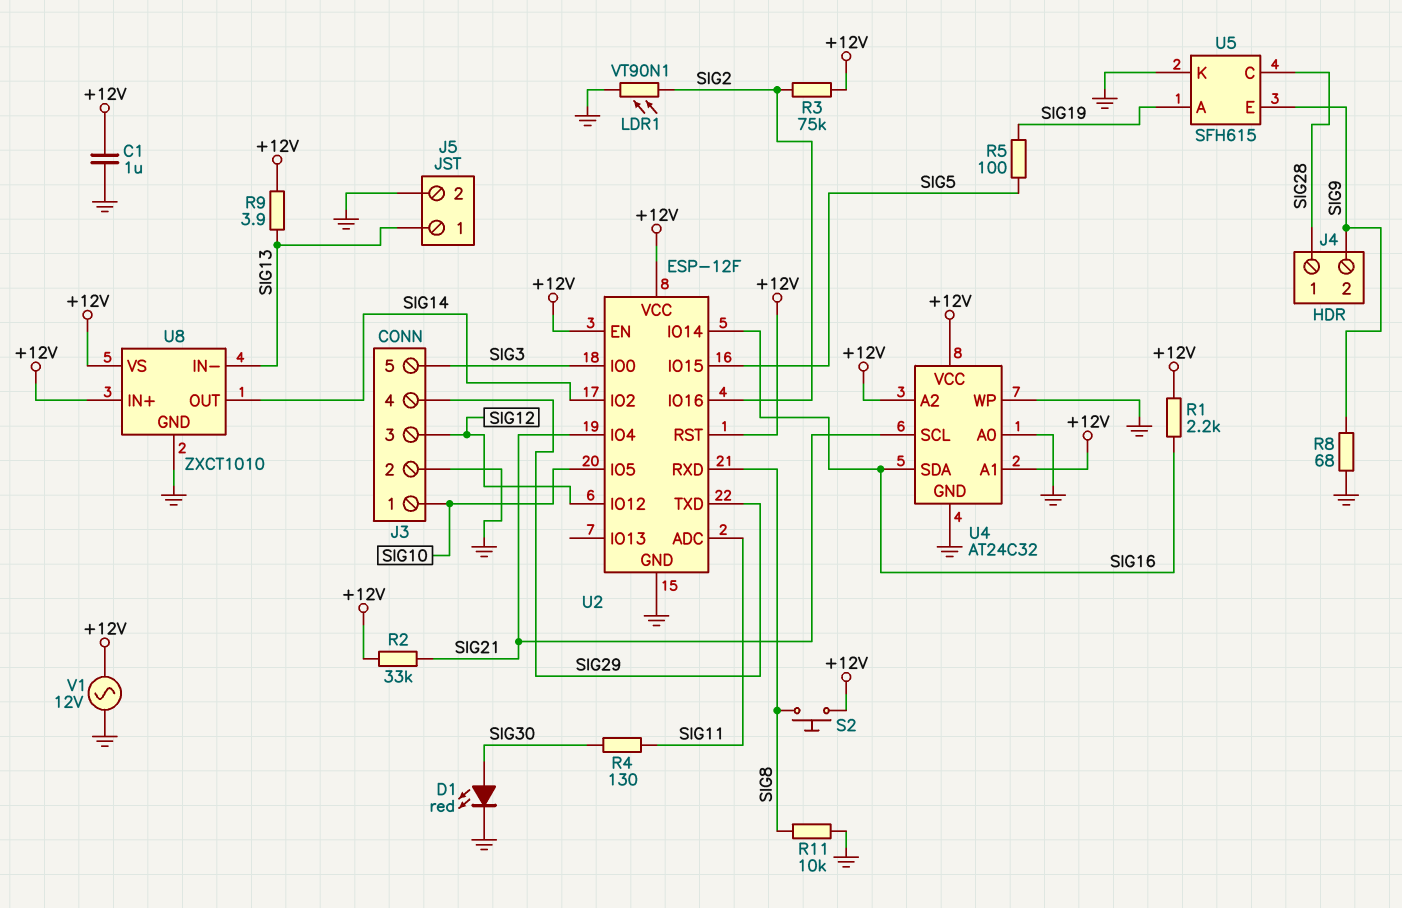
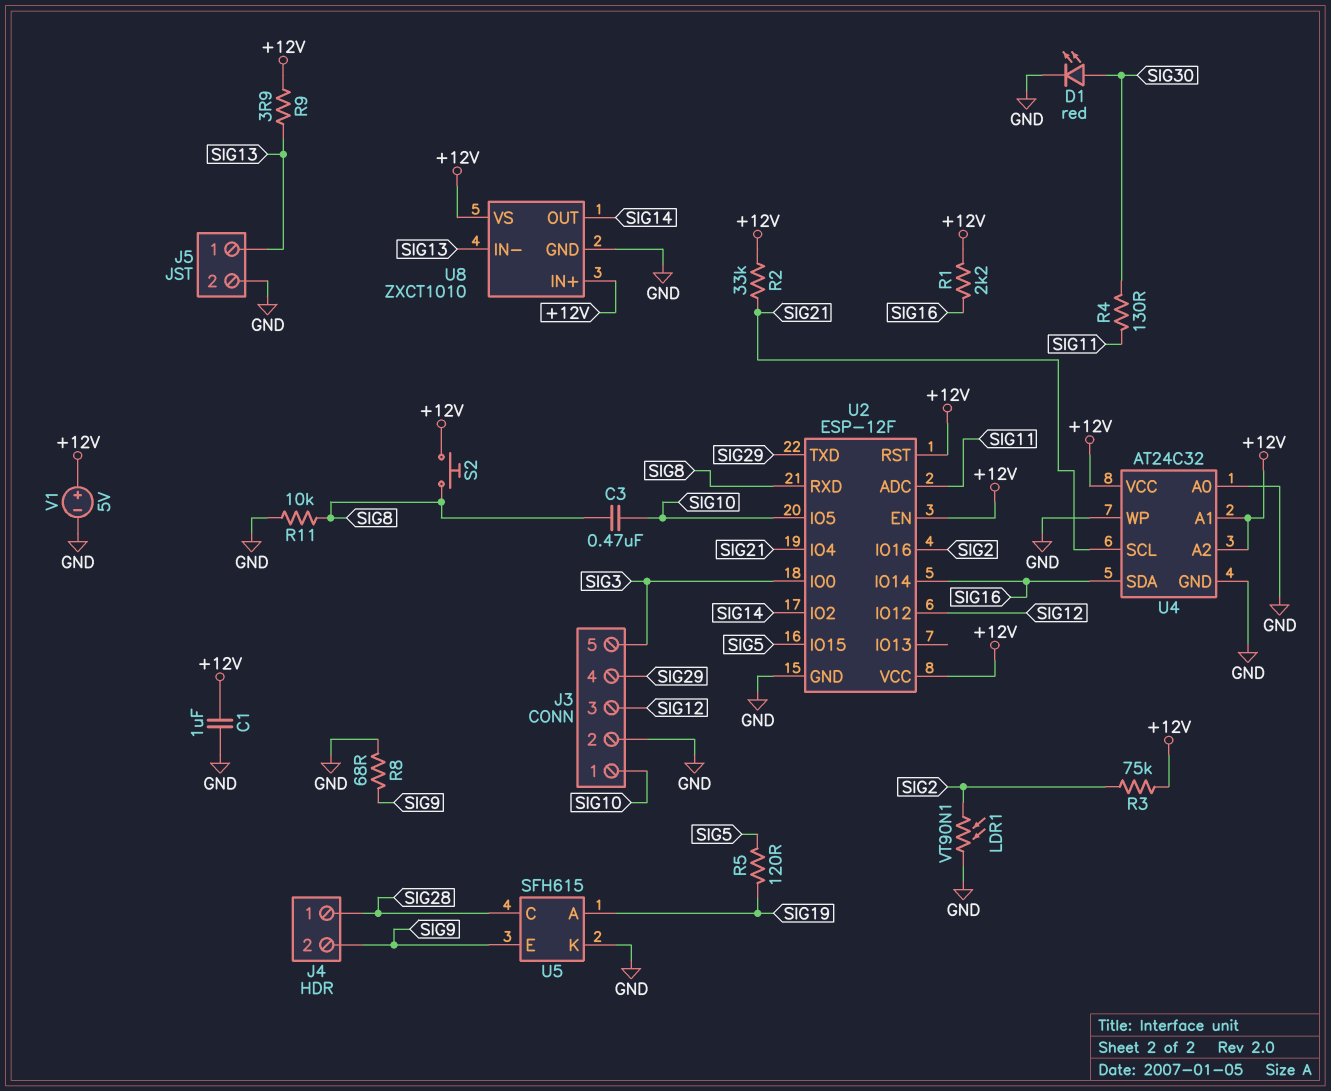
C3: none -> 470nF (SIG8, SIG10)
R5: 100 (SIG5, SIG19) -> 120 (SIG5, SIG19)
V1: AC 12V (+12V, GND) -> 5V (plus +12V, minus GND)

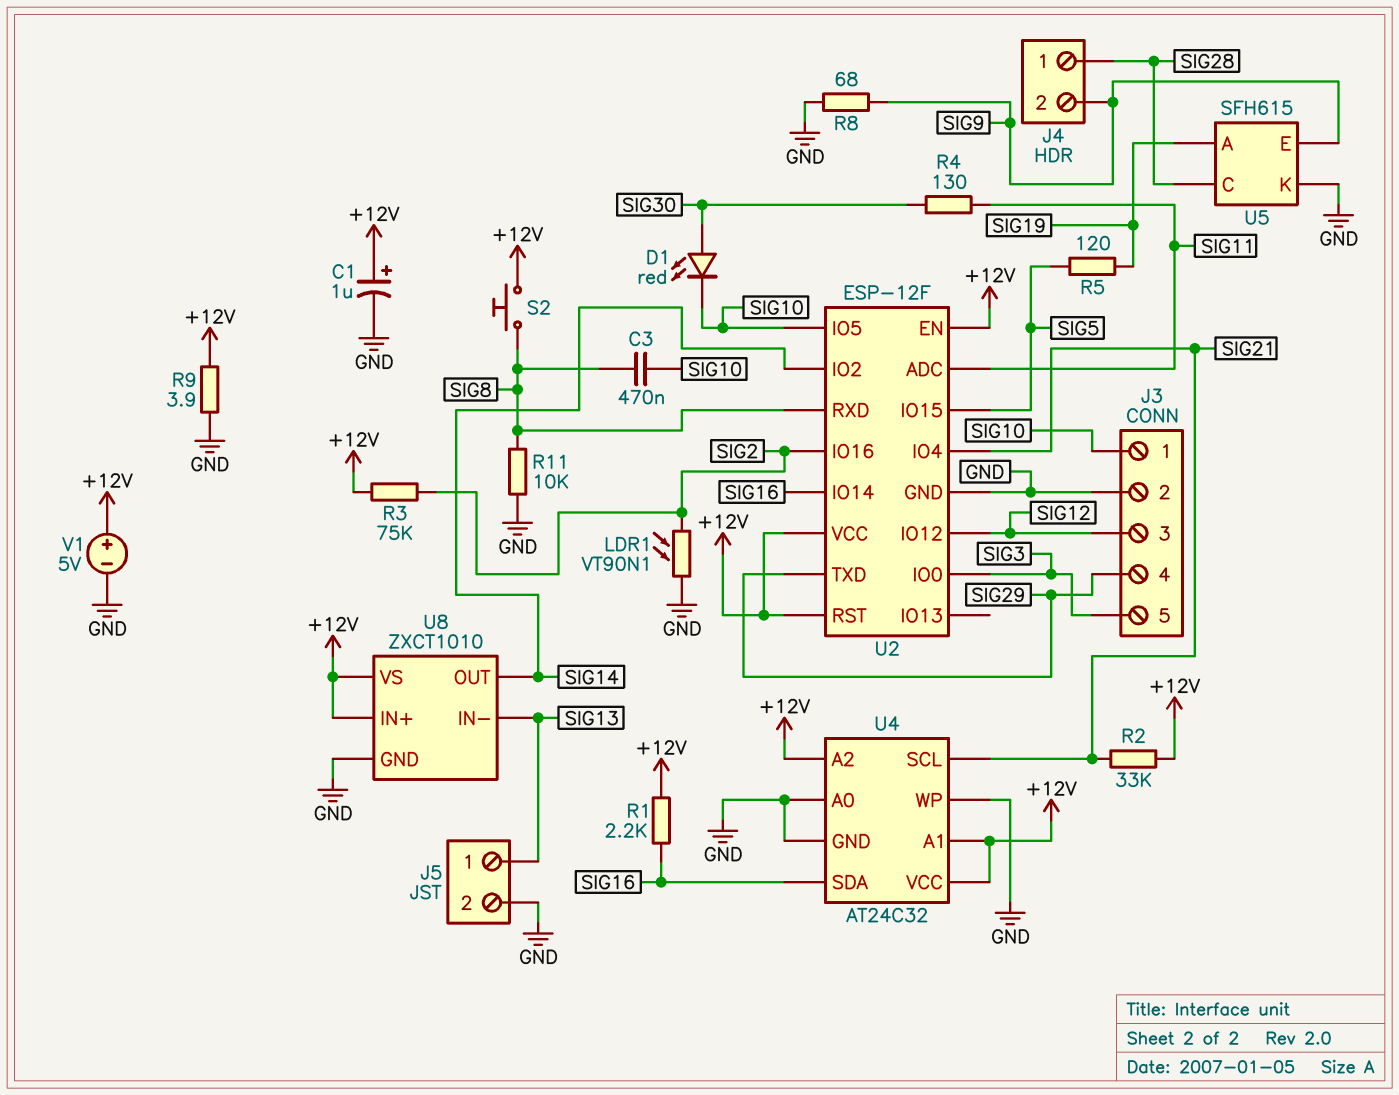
C1: 1uF (+12V, GND) -> 1uF (plus +12V, minus GND)
D1: LED red (A SIG30, K GND) -> LED red (A SIG30, K SIG10)
R9: 3.9 (+12V, SIG13) -> 3.9 (+12V, GND)

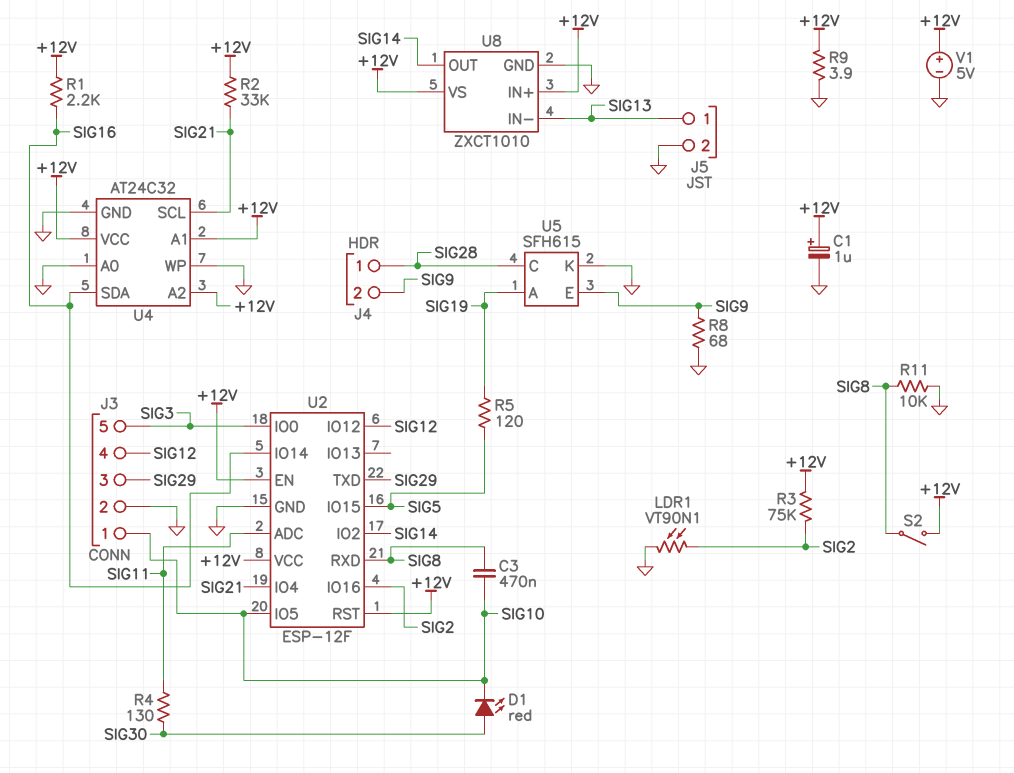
J3 pin 3: SIG12 -> SIG29
J3 pin 4: SIG29 -> SIG12
S2: button (+12V, SIG8) -> switch (+12V, SIG8)

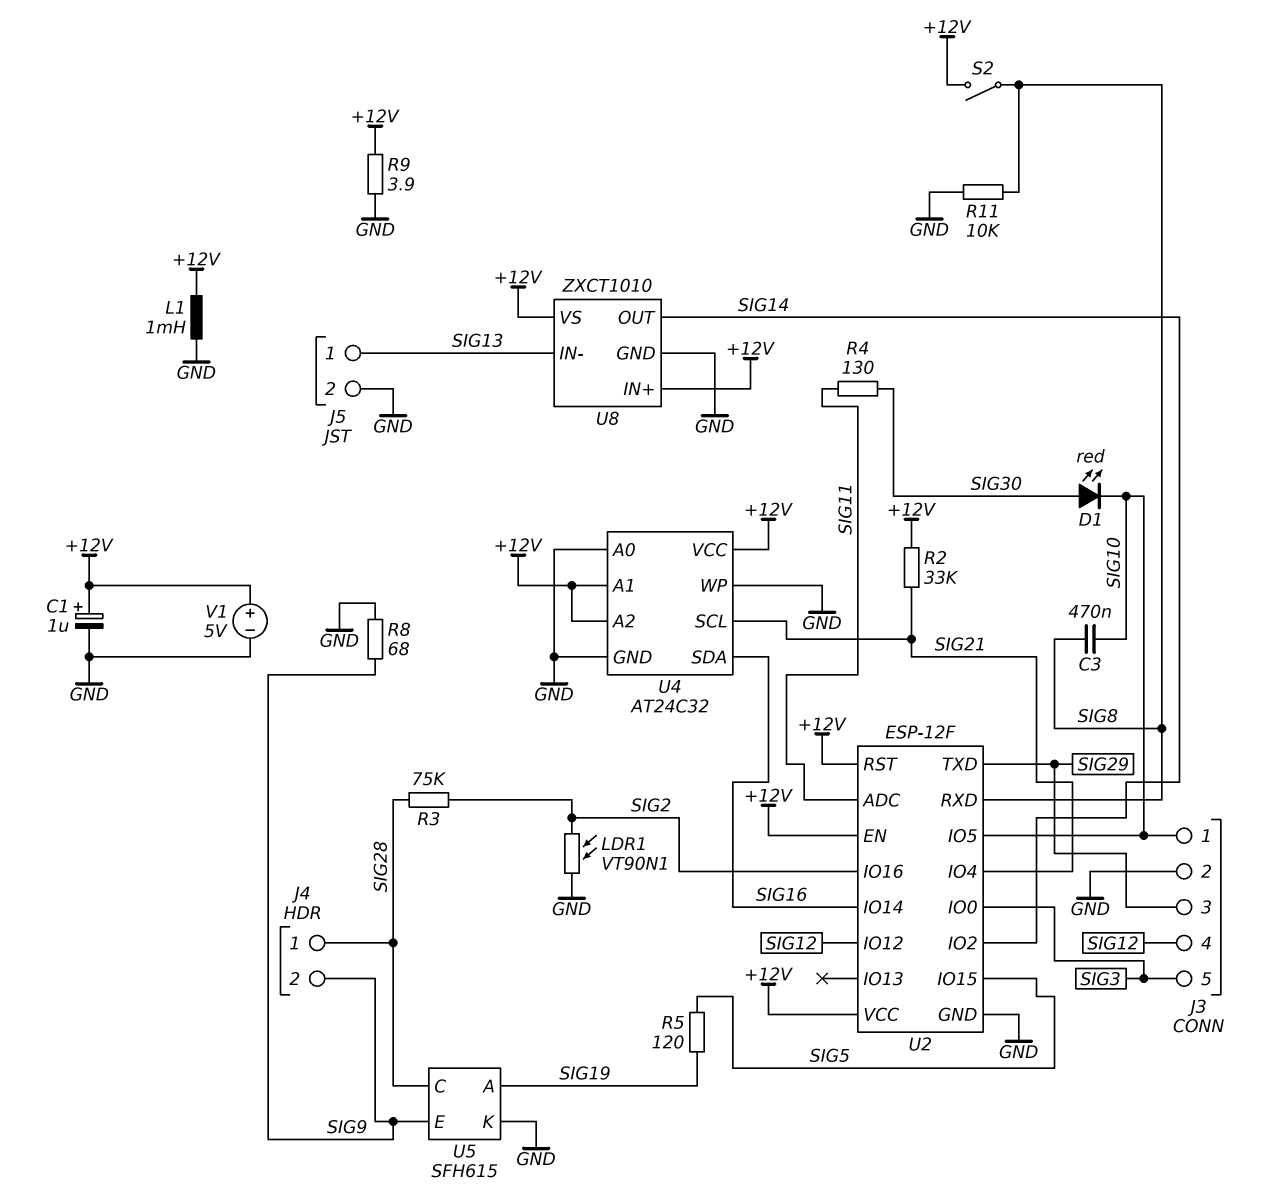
L1: none -> 1mH (+12V, GND)
R1: 2.2k (+12V, SIG16) -> none
R3: 75k (+12V, SIG2) -> 75k (SIG2, SIG28)

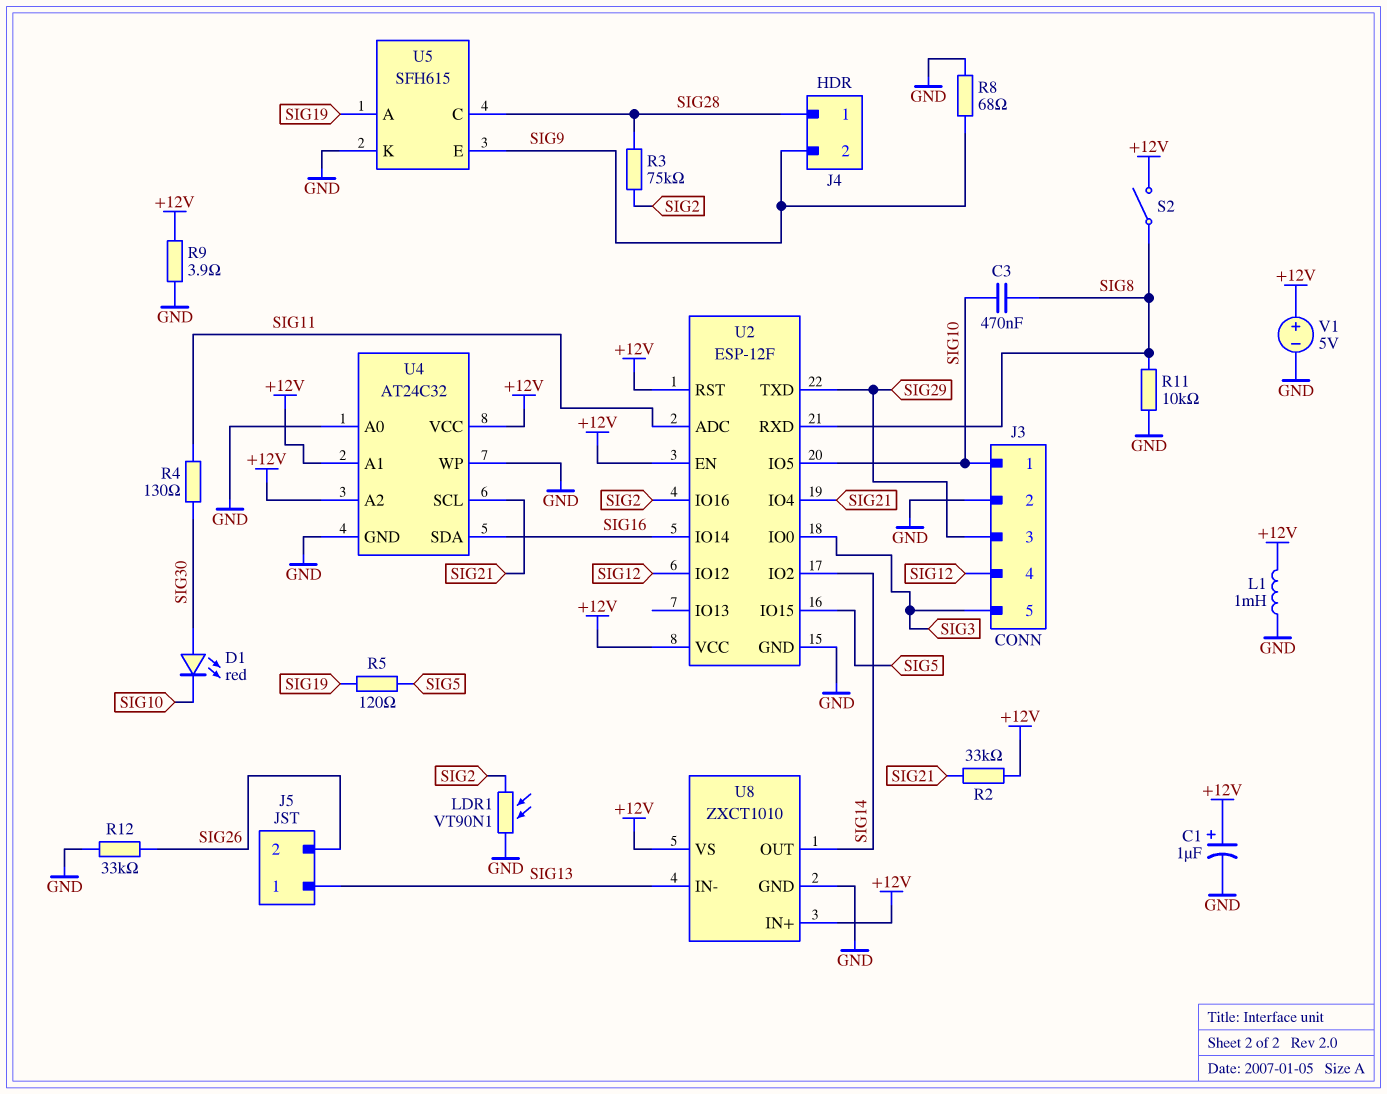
J5 pin 2: GND -> SIG26
R12: none -> 33k (GND, SIG26)

